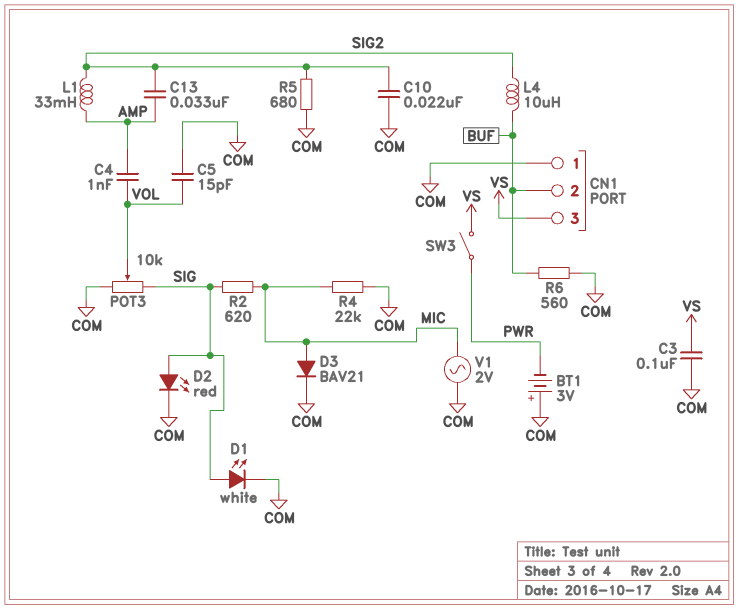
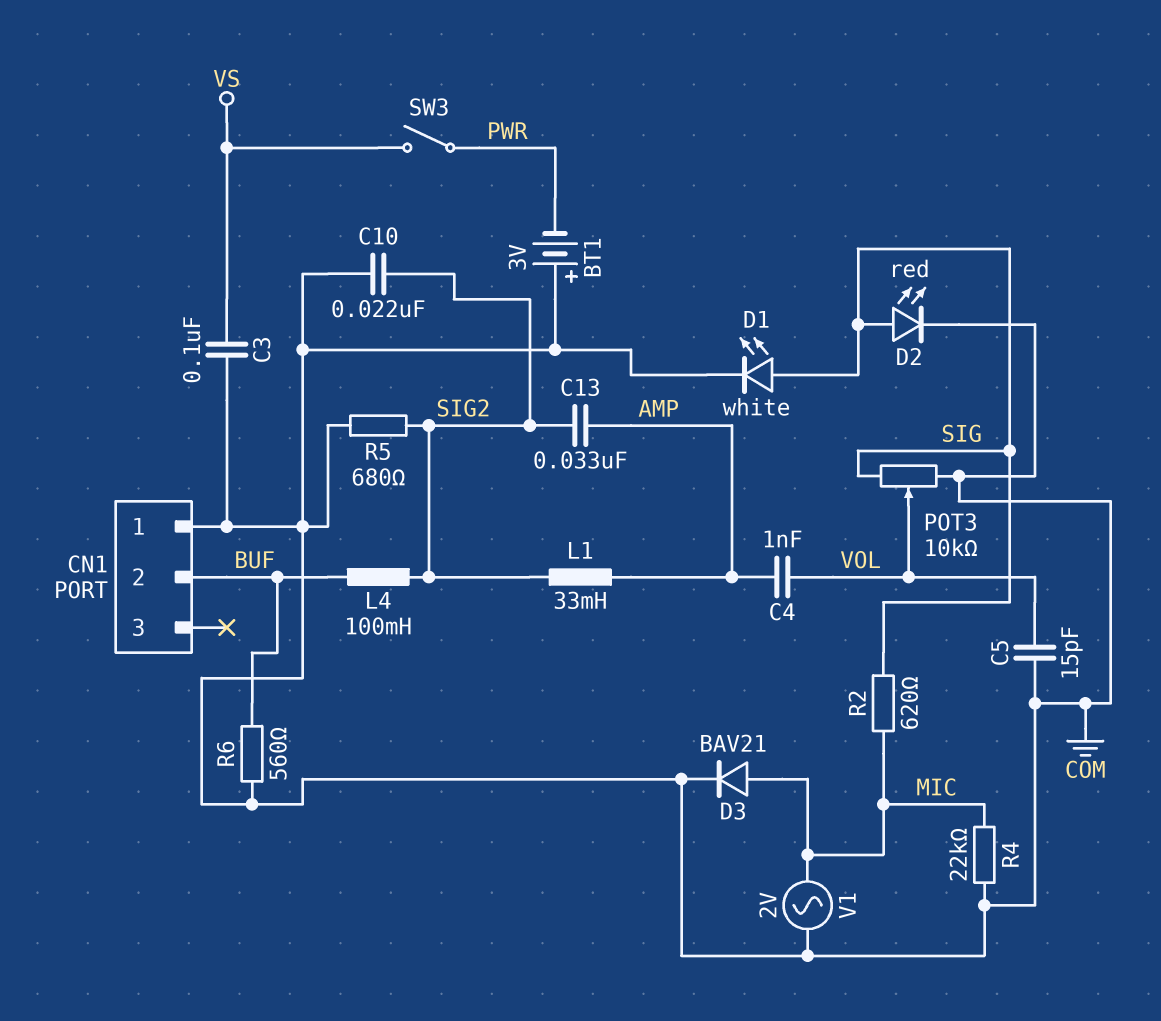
CN1 pin 3: VS -> none
L4: 10uH (BUF, SIG2) -> 100mH (BUF, SIG2)

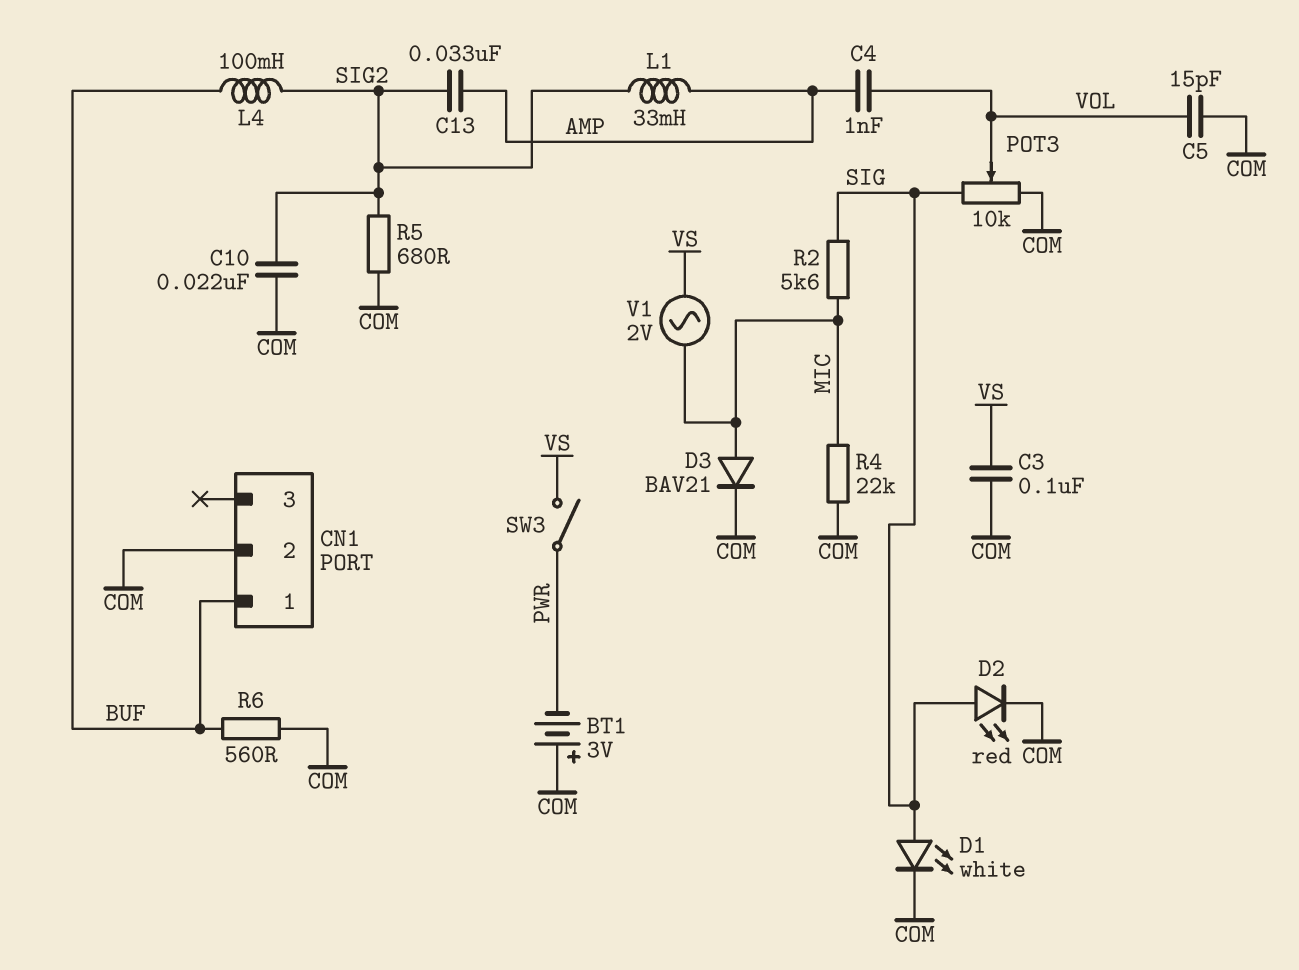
CN1 pin 1: COM -> BUF
CN1 pin 2: BUF -> COM
R2: 620 (MIC, SIG) -> 5.6k (MIC, SIG)
V1: AC 2V (COM, MIC) -> AC 2V (MIC, VS)

